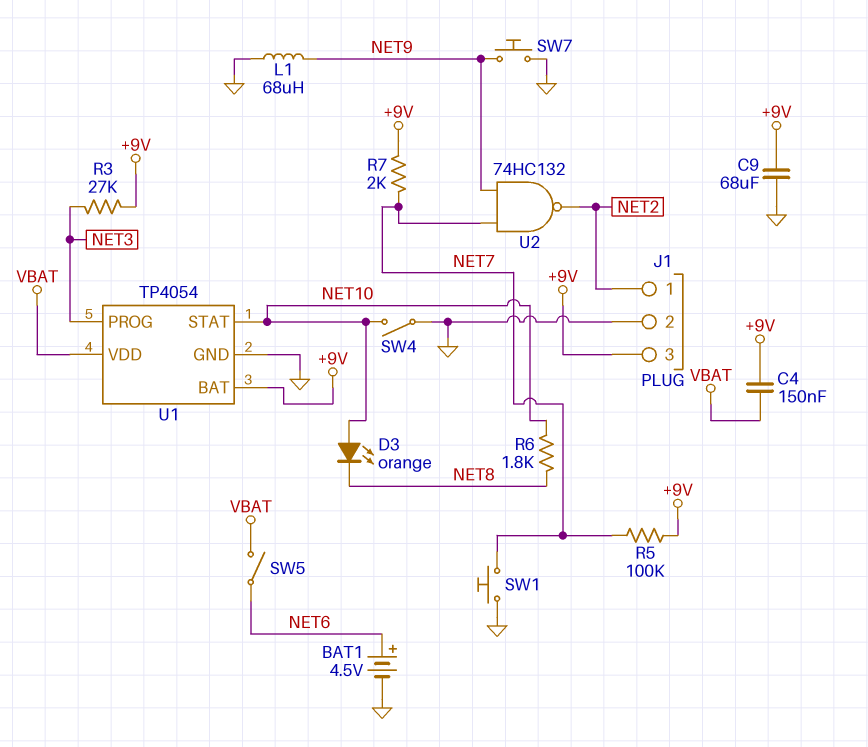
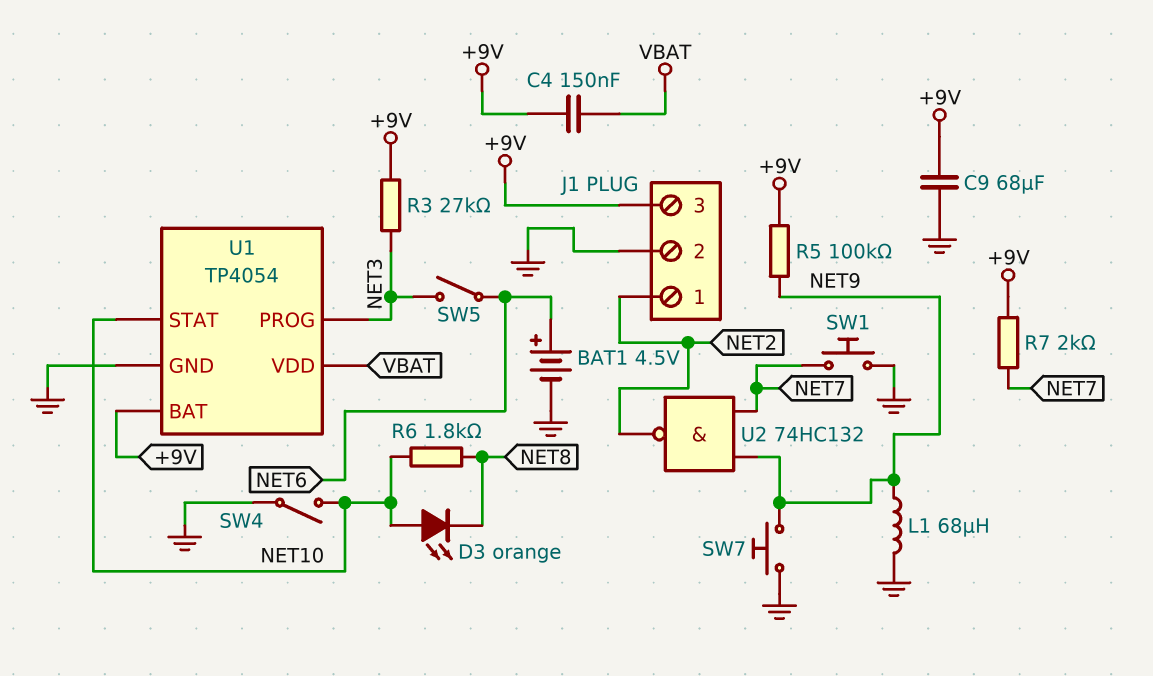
R5: 100k (+9V, NET7) -> 100k (+9V, NET9)
SW5: switch (NET6, VBAT) -> switch (NET3, NET6)

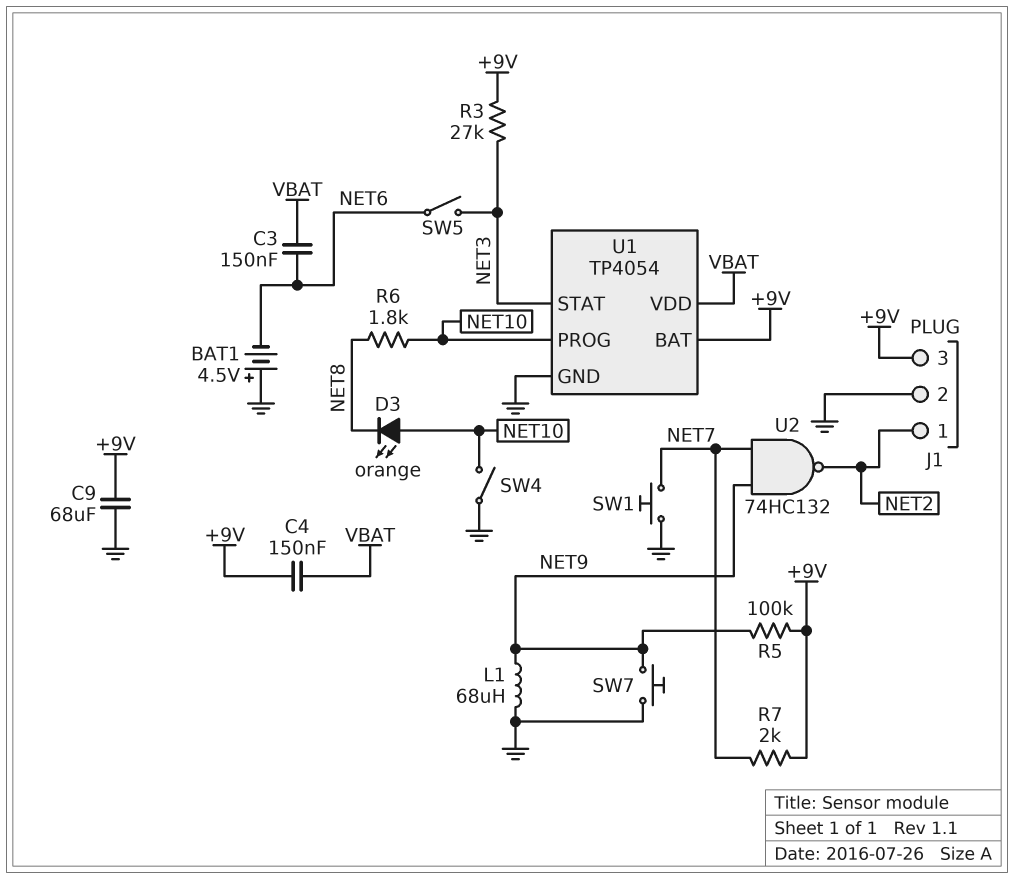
BAT1: 4.5V (plus NET6, minus GND) -> 4.5V (plus GND, minus NET6)
C3: none -> 150nF (NET6, VBAT)
U1 pin PROG: NET3 -> NET10
U1 pin STAT: NET10 -> NET3

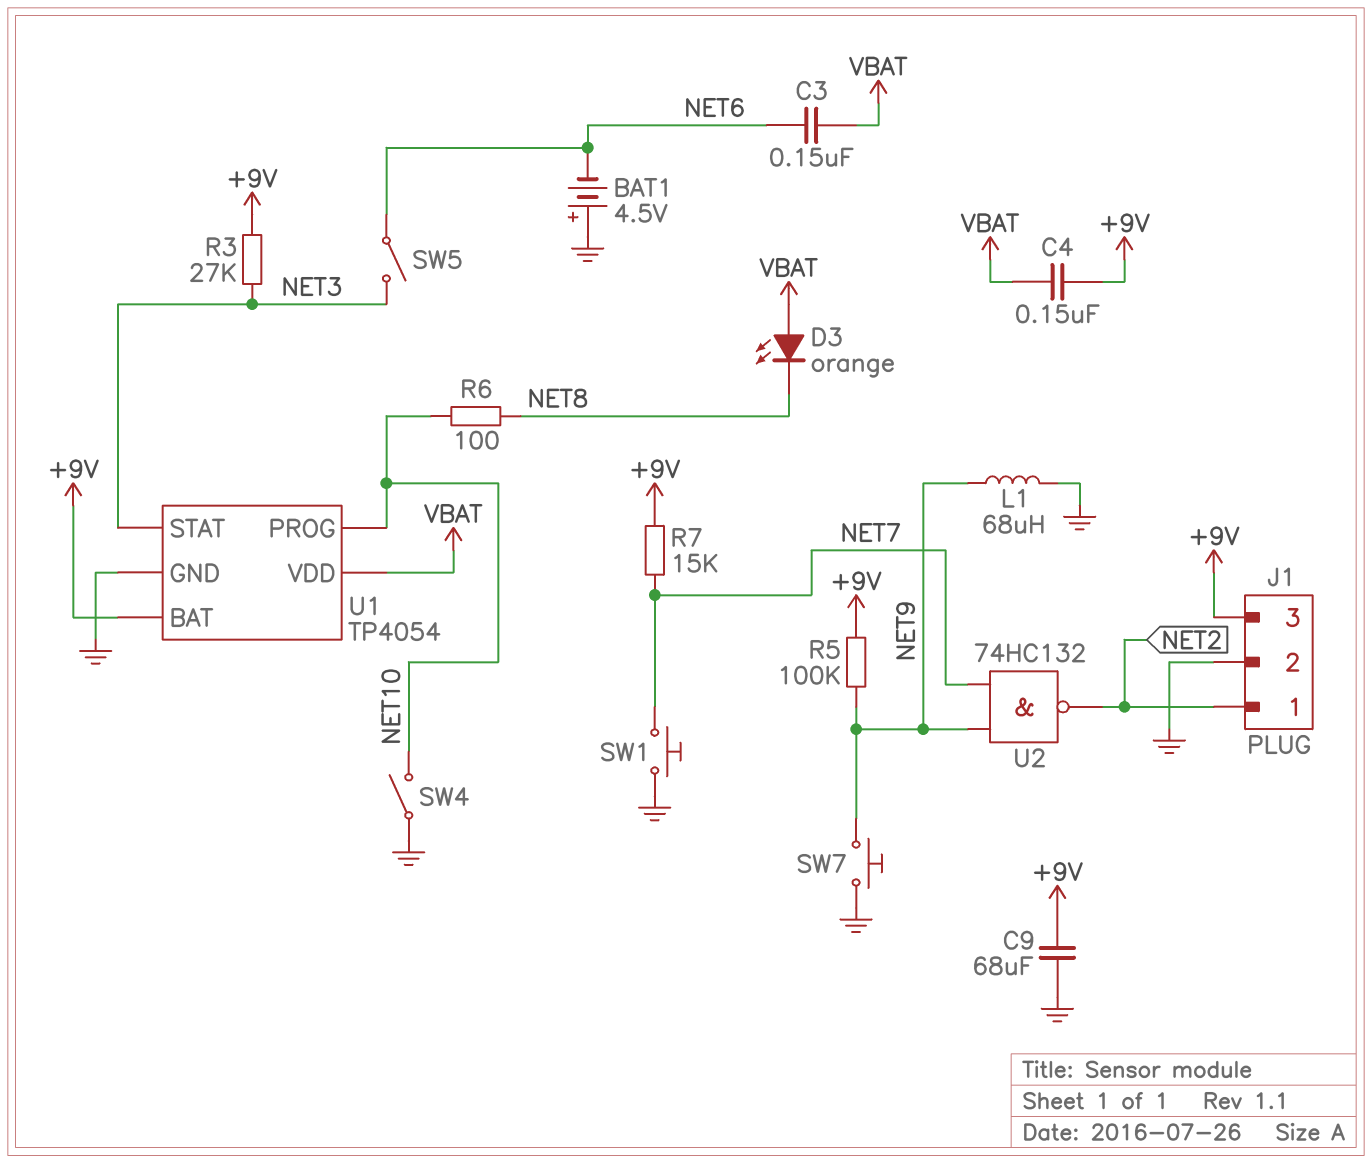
D3: LED orange (A NET10, K NET8) -> LED orange (A VBAT, K NET8)
R6: 1.8k (NET8, NET10) -> 100 (NET8, NET10)
R7: 2k (+9V, NET7) -> 15k (+9V, NET7)

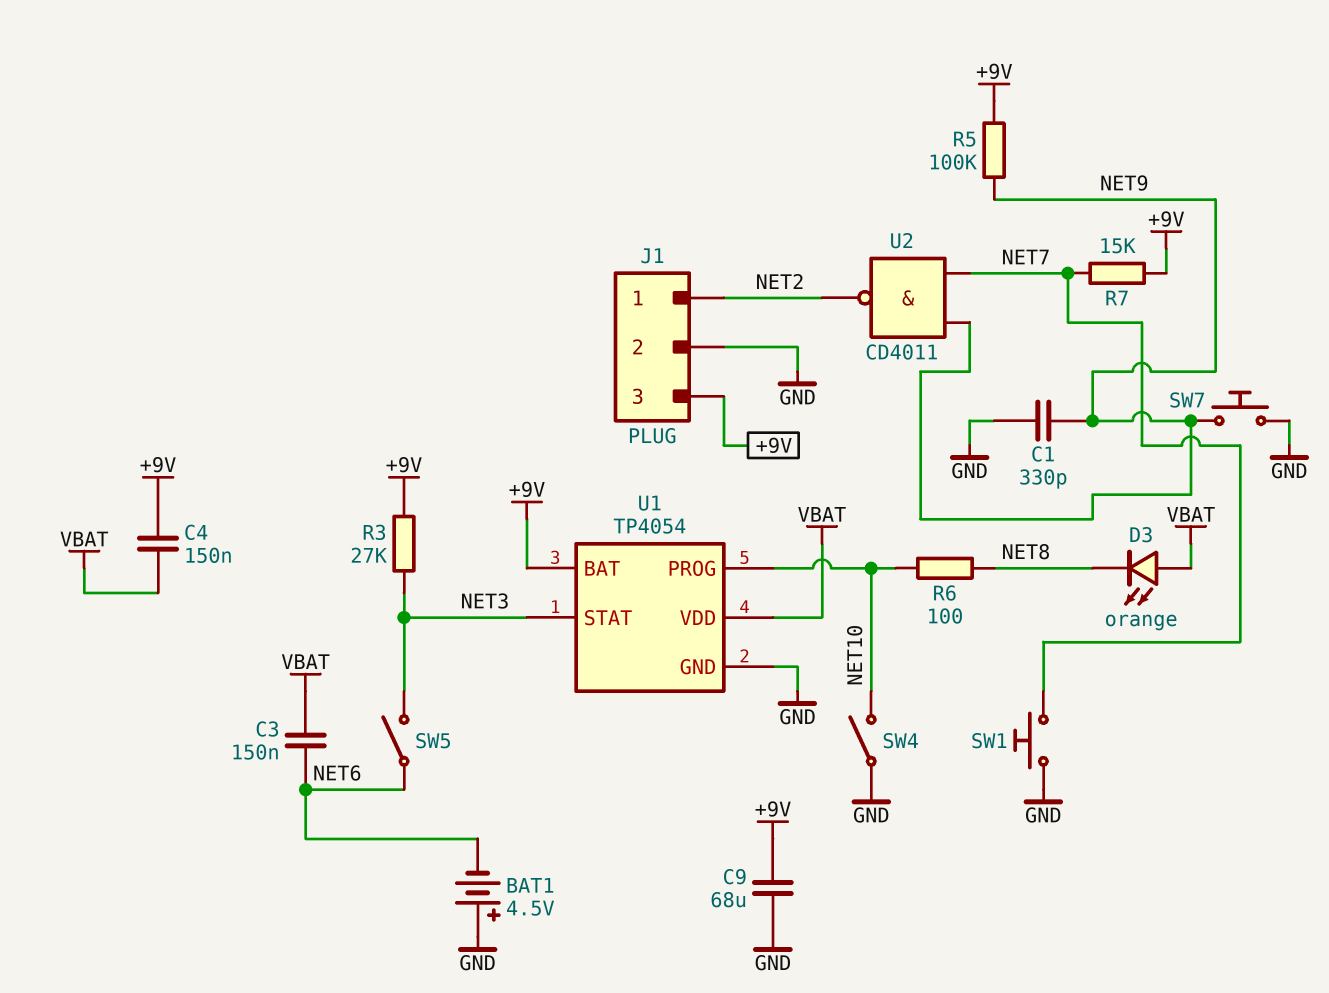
C1: none -> 330pF (GND, NET9)
L1: 68uH (GND, NET9) -> none
U2: NAND 74HC132 (in NET7, in NET9, out NET2) -> NAND CD4011 (in NET7, in NET9, out NET2)

